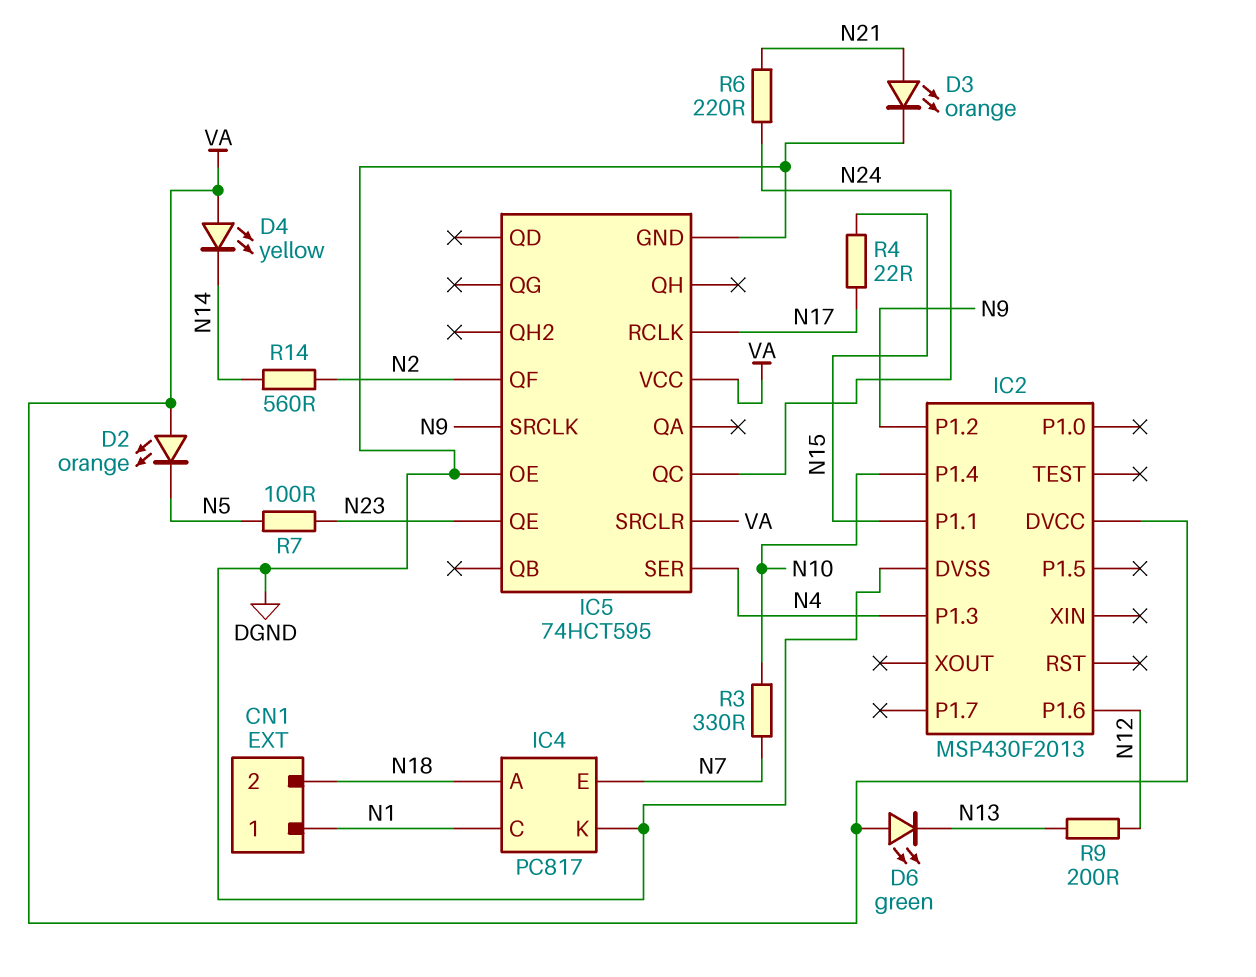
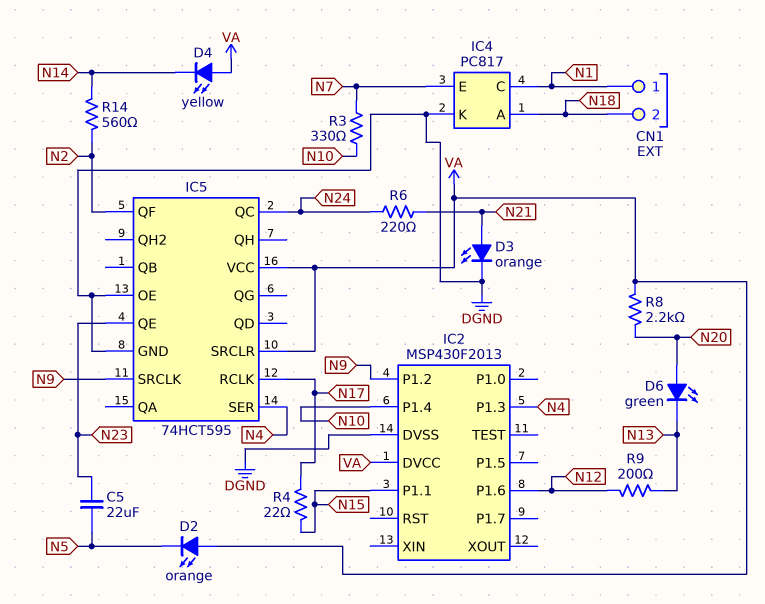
C5: none -> 22uF (N5, N23)
D6: LED green (A VA, K N13) -> LED green (A N20, K N13)
R7: 100 (N5, N23) -> none
R8: none -> 2.2k (N20, VA)

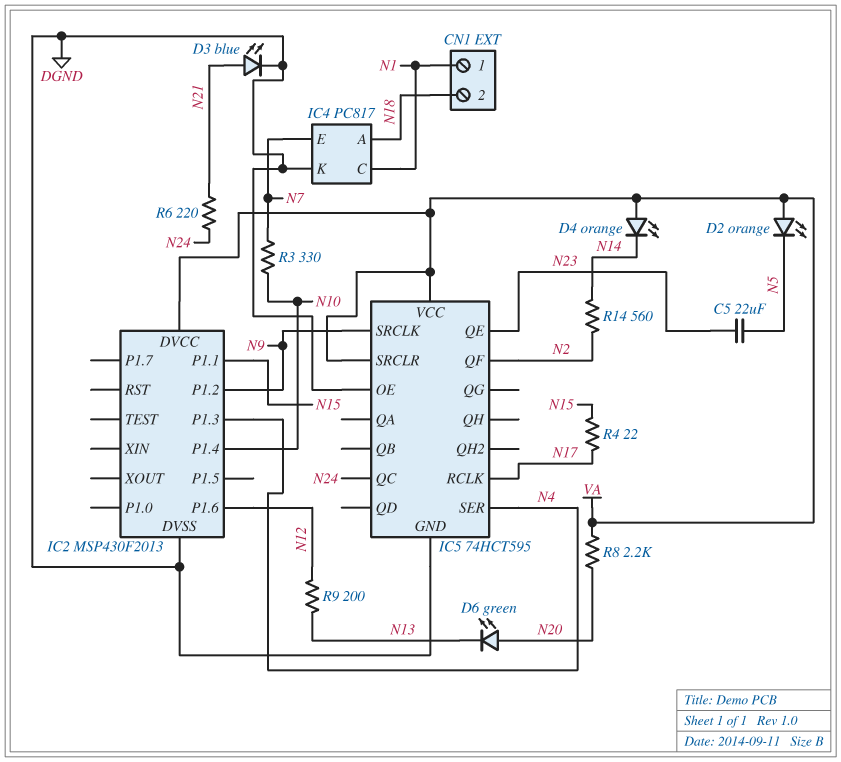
D3: LED orange (A N21, K DGND) -> LED blue (A N21, K DGND)
D4: LED yellow (A VA, K N14) -> LED orange (A VA, K N14)

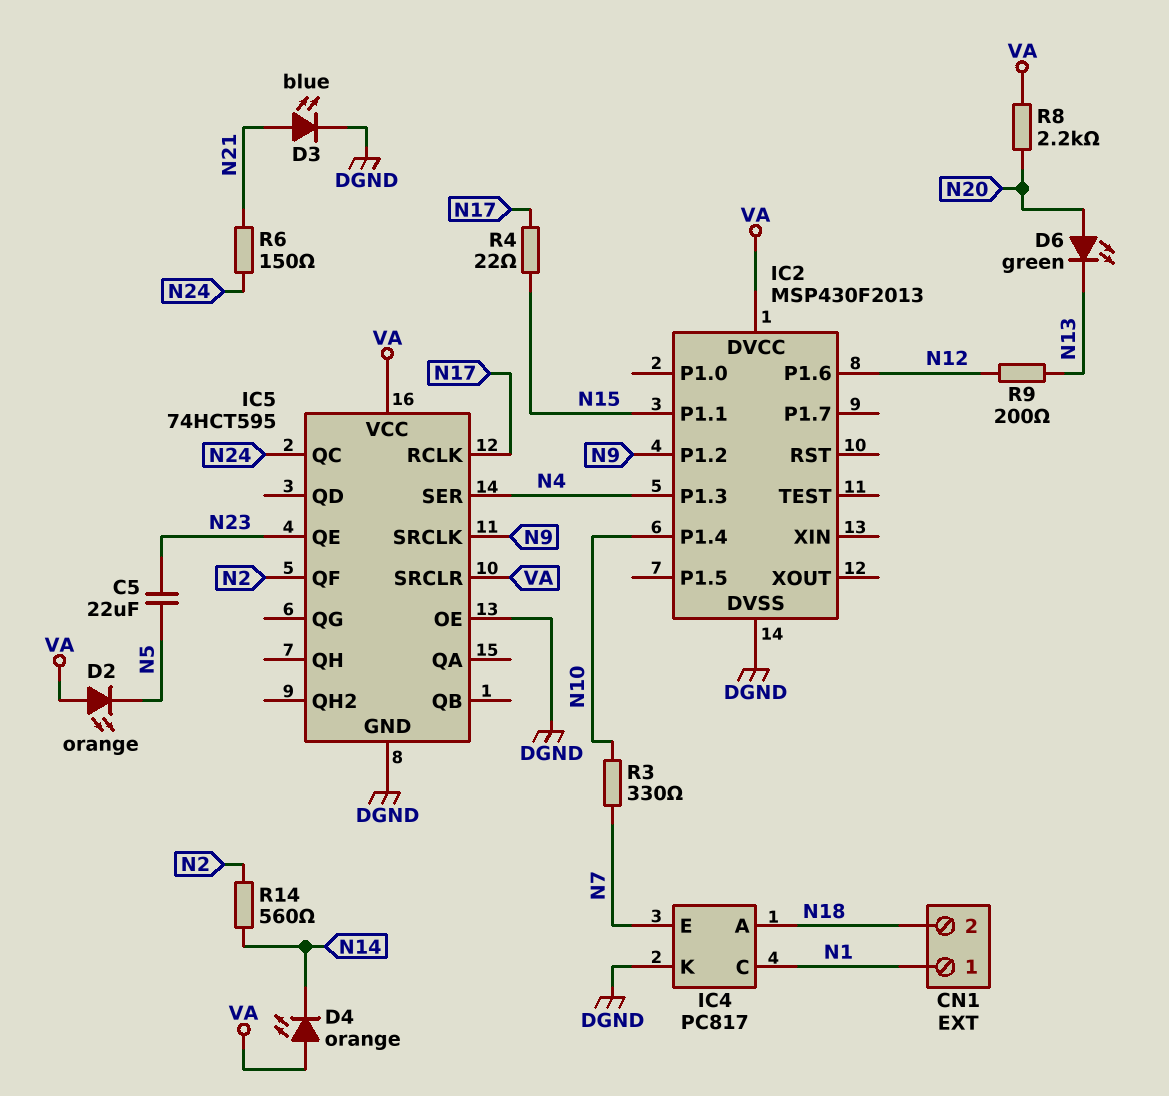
R6: 220 (N21, N24) -> 150 (N21, N24)

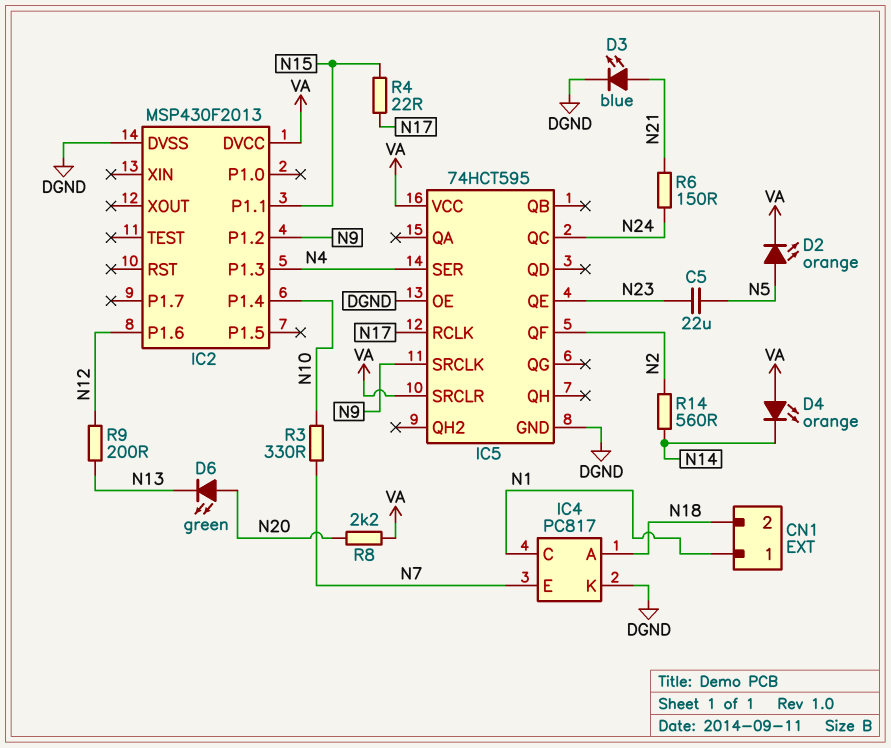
D2: LED orange (A VA, K N5) -> LED orange (A N5, K VA)

